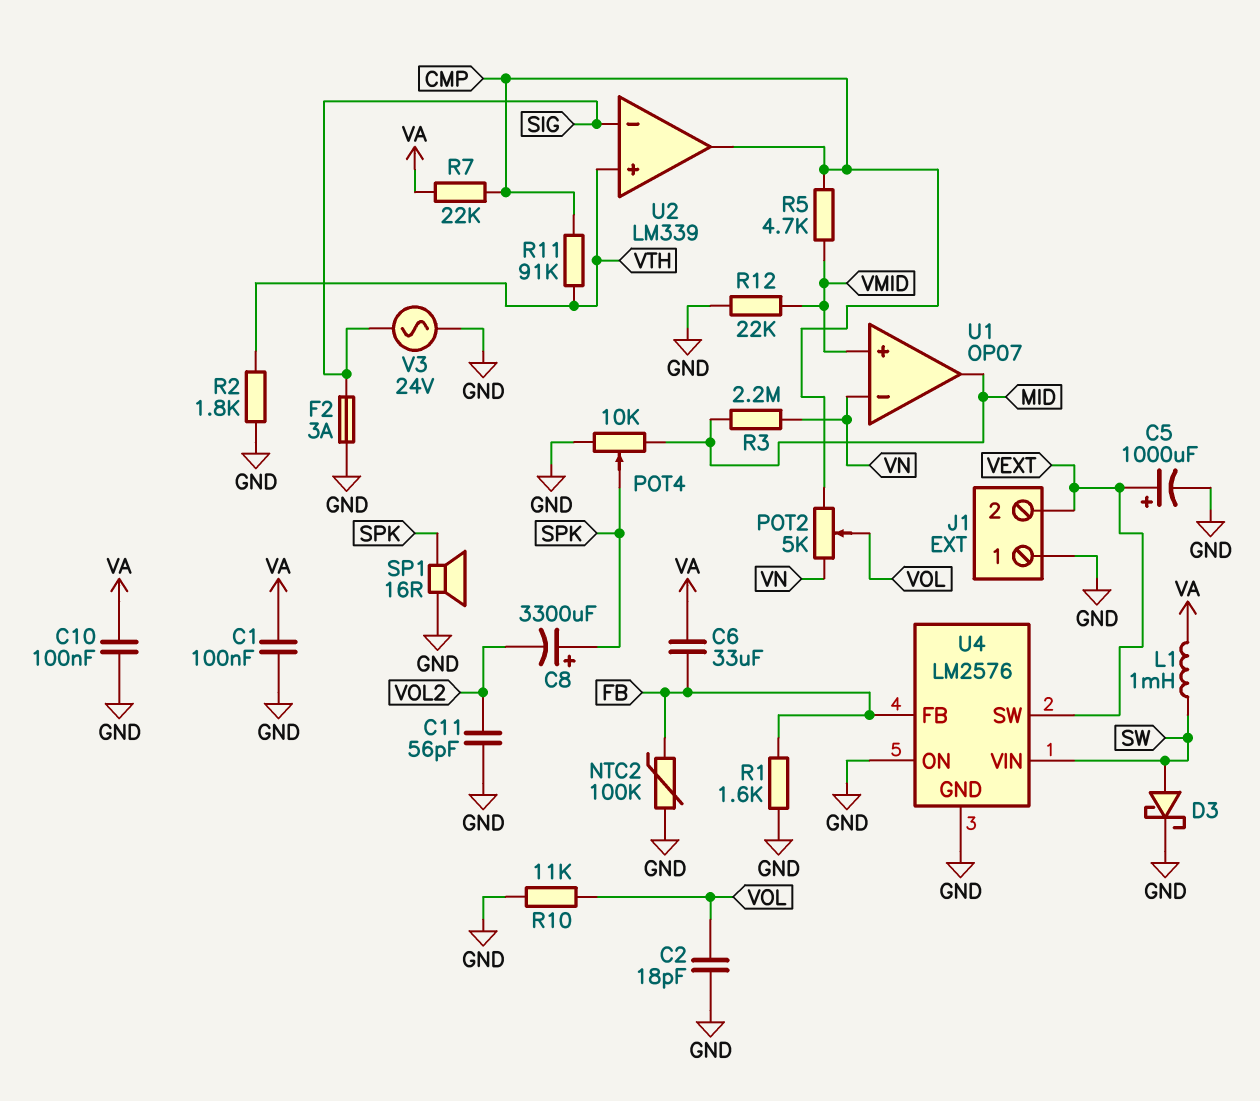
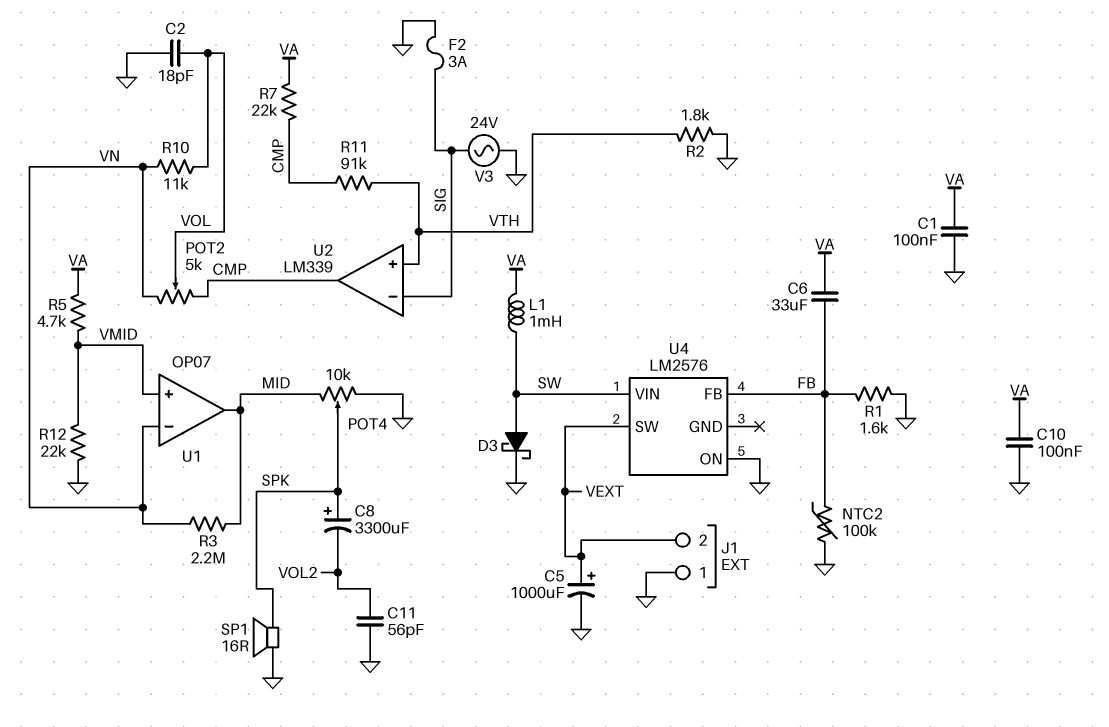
R5: 4.7k (CMP, VMID) -> 4.7k (VA, VMID)
R10: 11k (GND, VOL) -> 11k (VN, VOL)
U4 pin GND: GND -> none

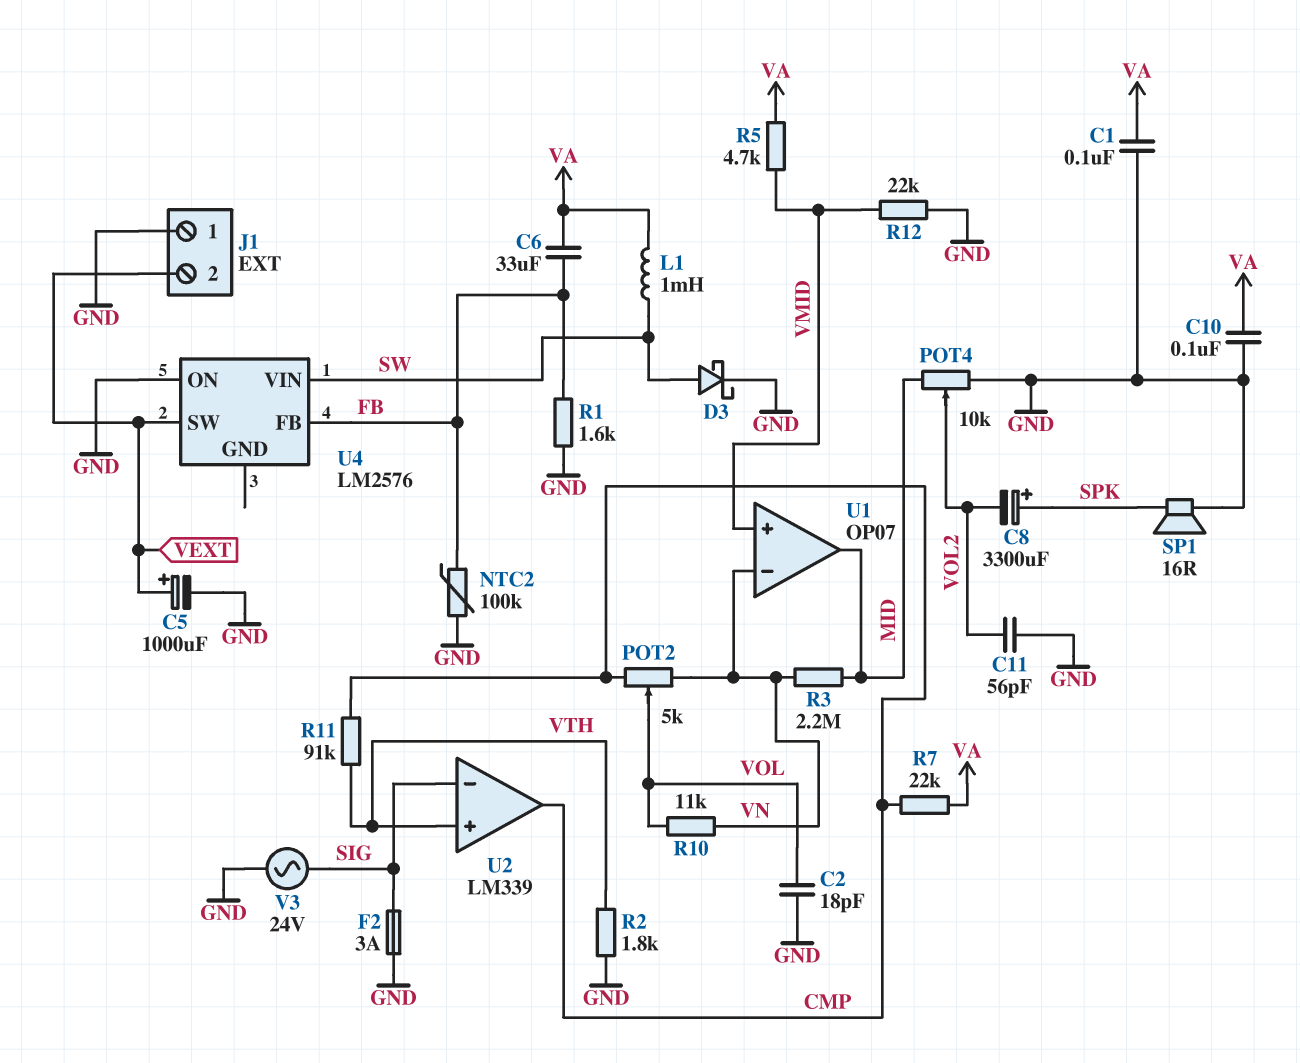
POT4: 10k (GND, MID, wiper SPK) -> 10k (GND, MID, wiper VOL2)

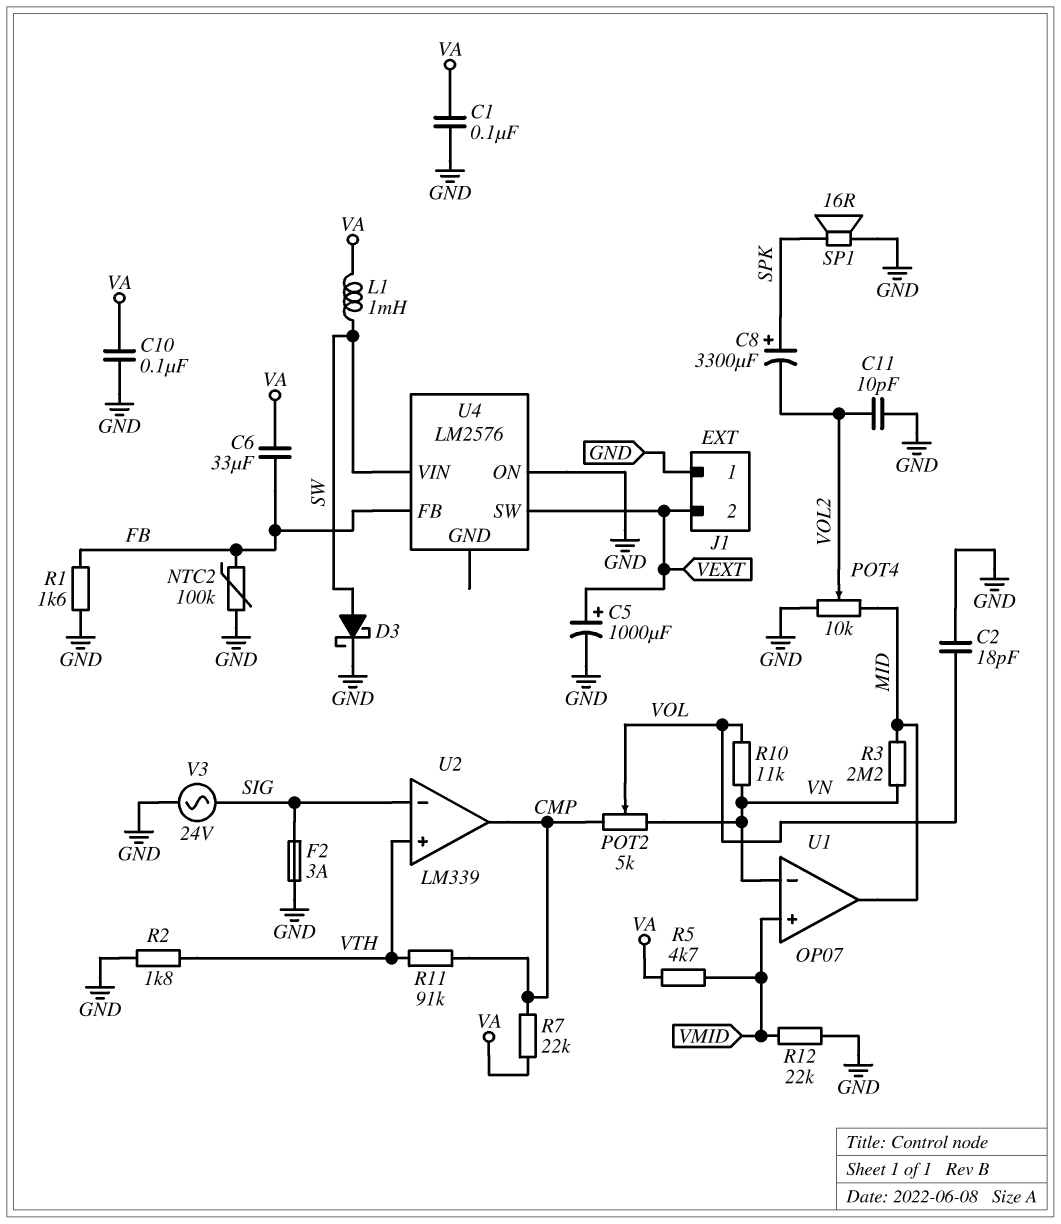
C11: 56pF (GND, VOL2) -> 10pF (GND, VOL2)

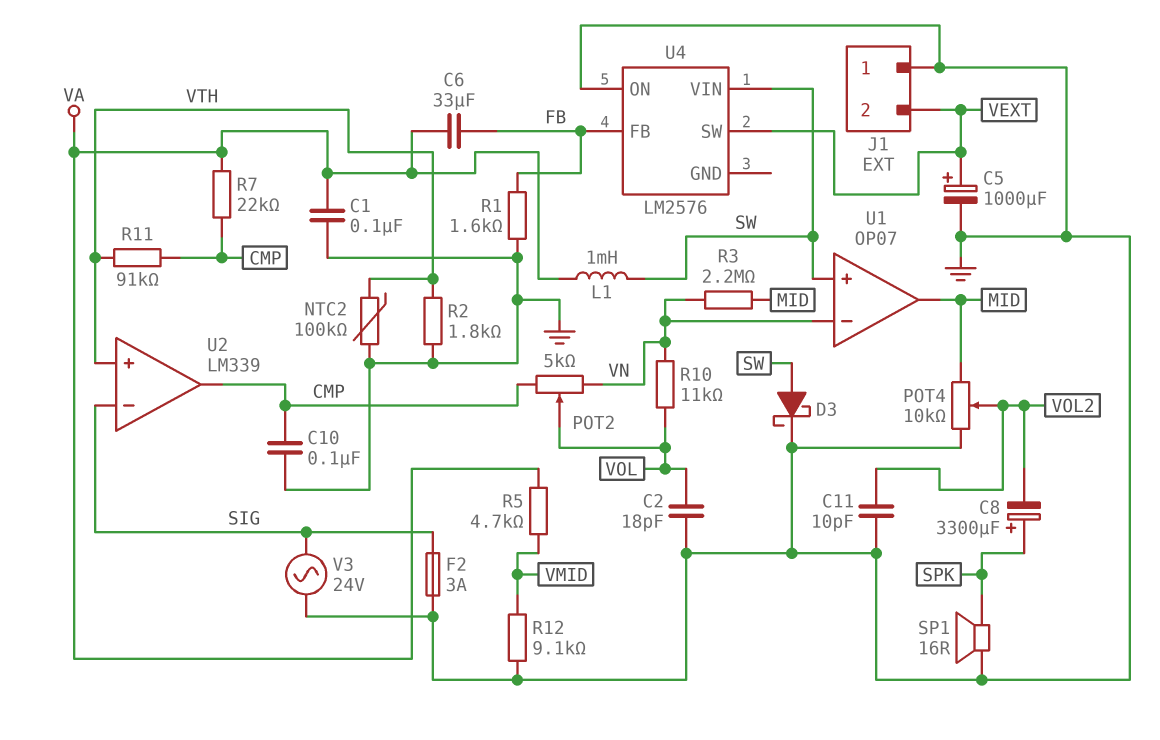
C10: 100nF (GND, VA) -> 100nF (CMP, GND)
NTC2: 100k (FB, GND) -> 100k (GND, VTH)
R12: 22k (GND, VMID) -> 9.1k (GND, VMID)
U1 pin in+: VMID -> SW

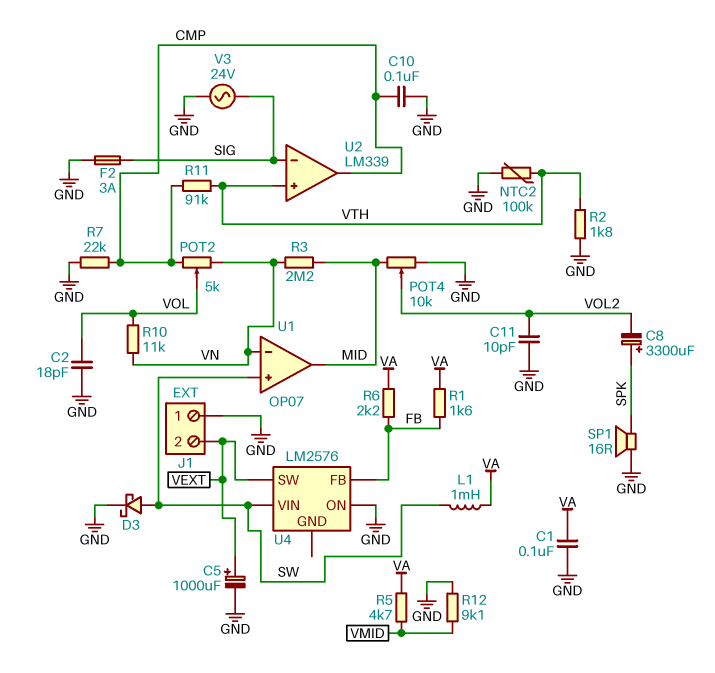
C6: 33uF (FB, VA) -> none
R1: 1.6k (FB, GND) -> 1.6k (FB, VA)
R6: none -> 2.2k (FB, VA)
R7: 22k (CMP, VA) -> 22k (CMP, GND)

